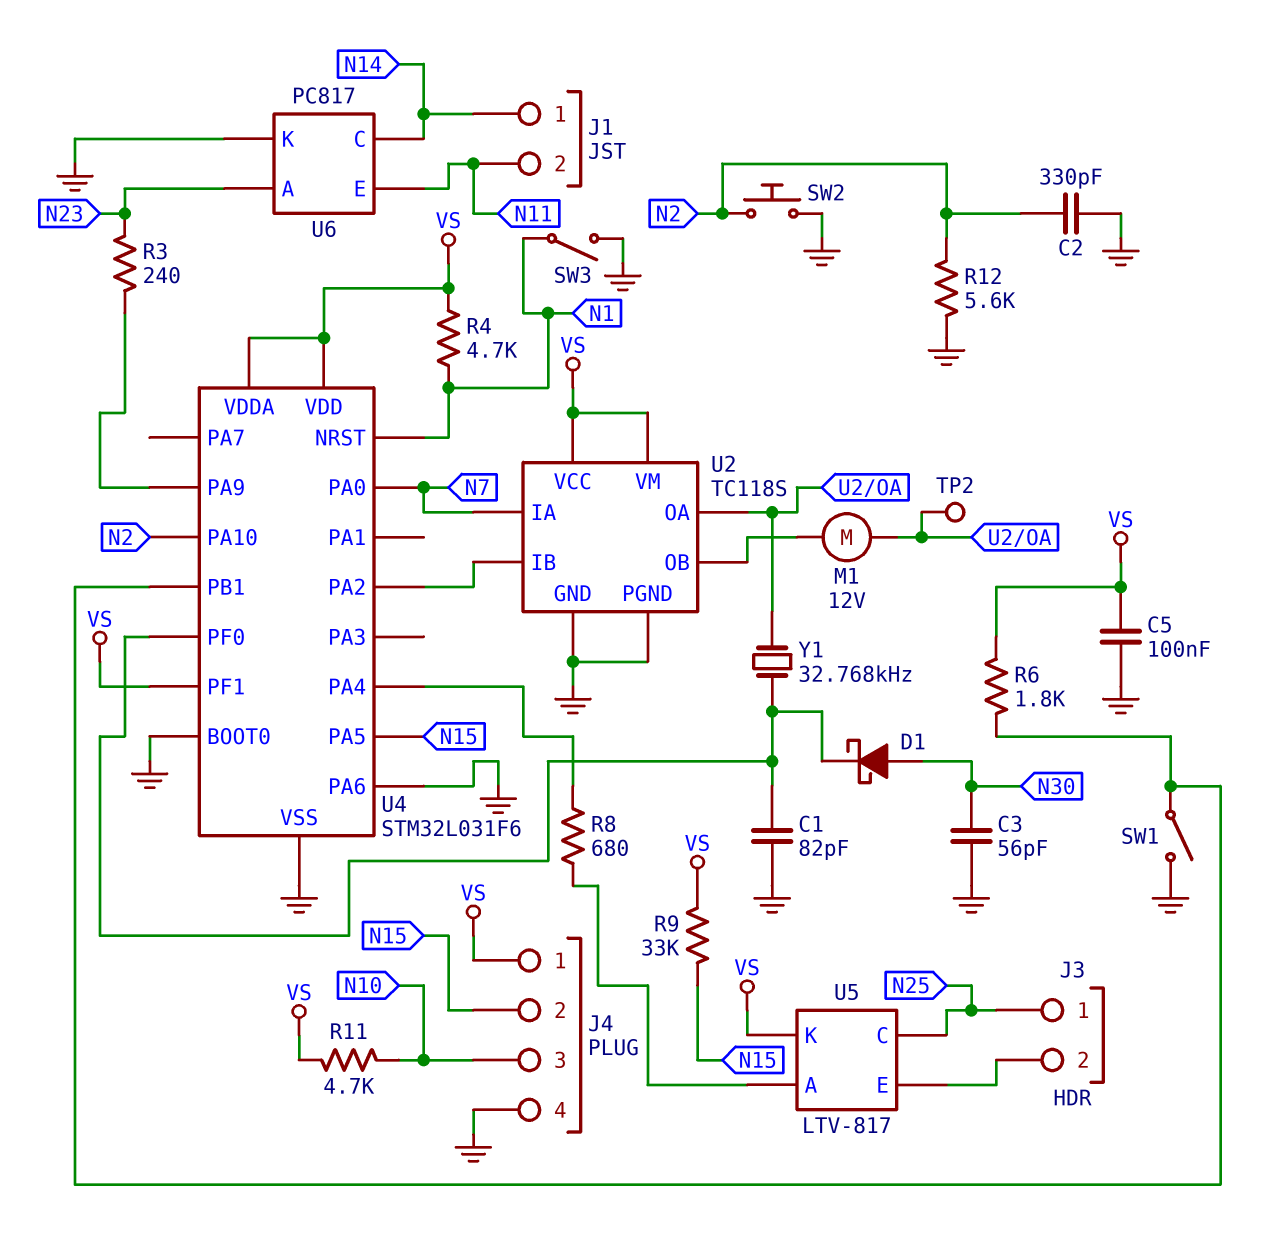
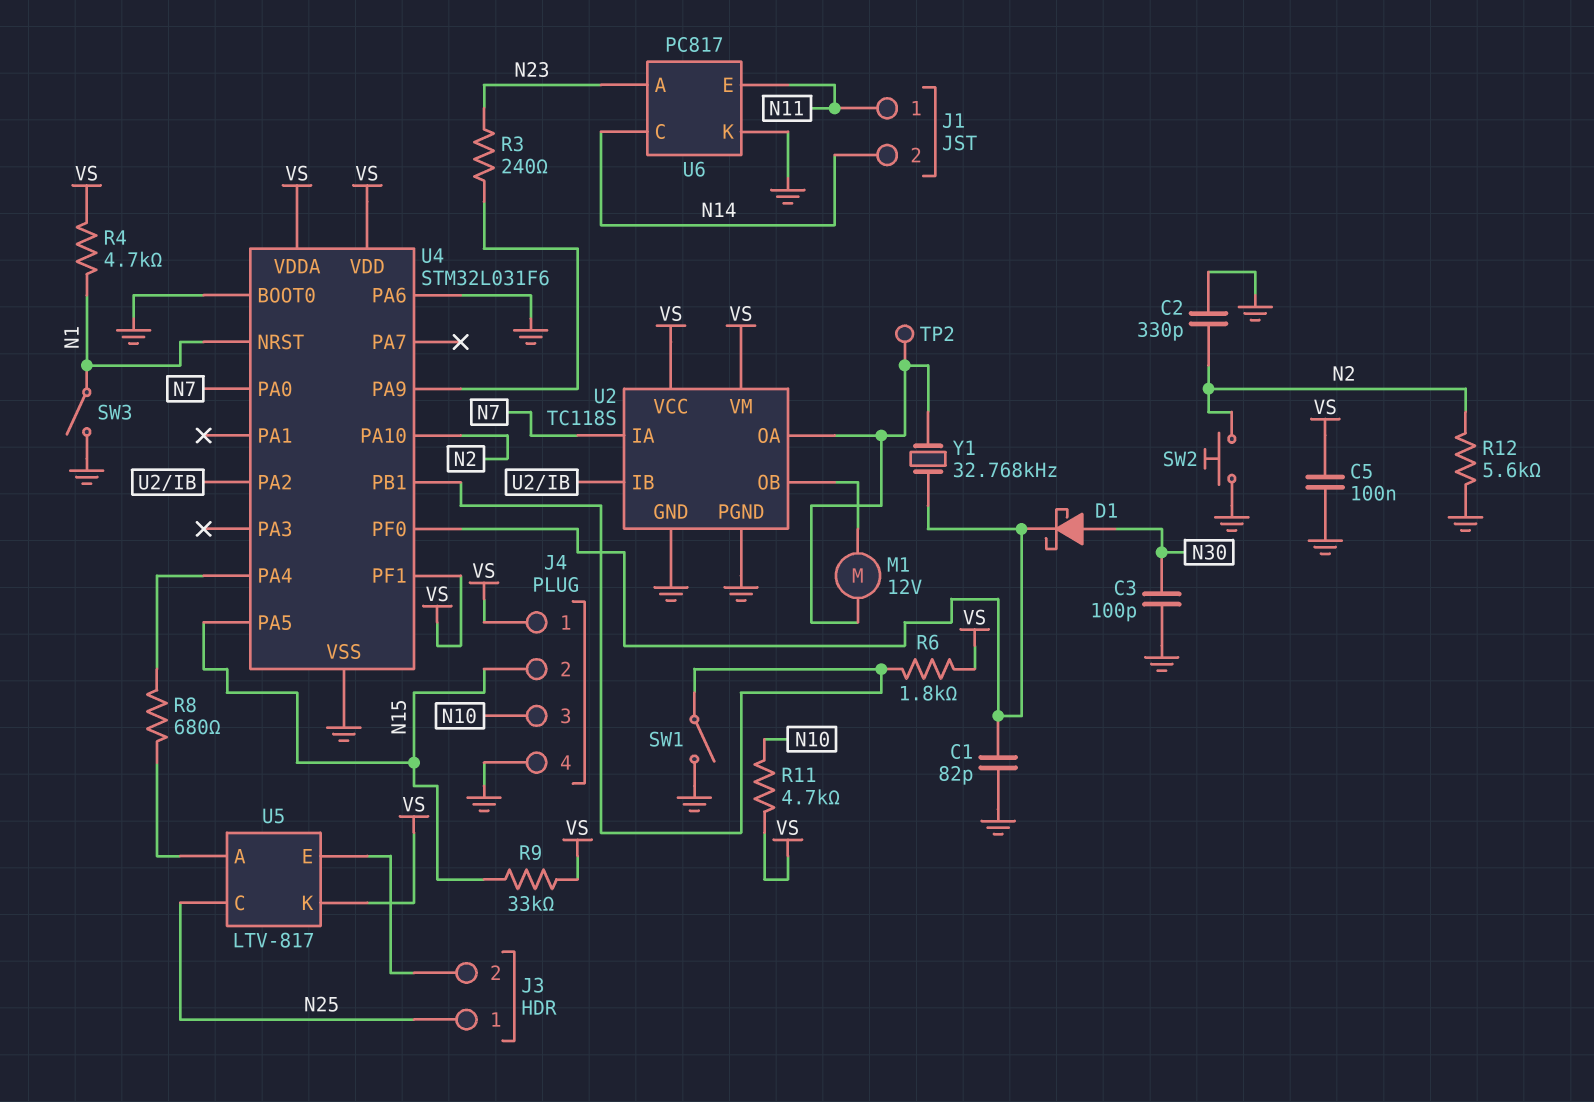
C3: 56pF (GND, N30) -> 100pF (GND, N30)
J1 pin 1: N14 -> N11
J1 pin 2: N11 -> N14

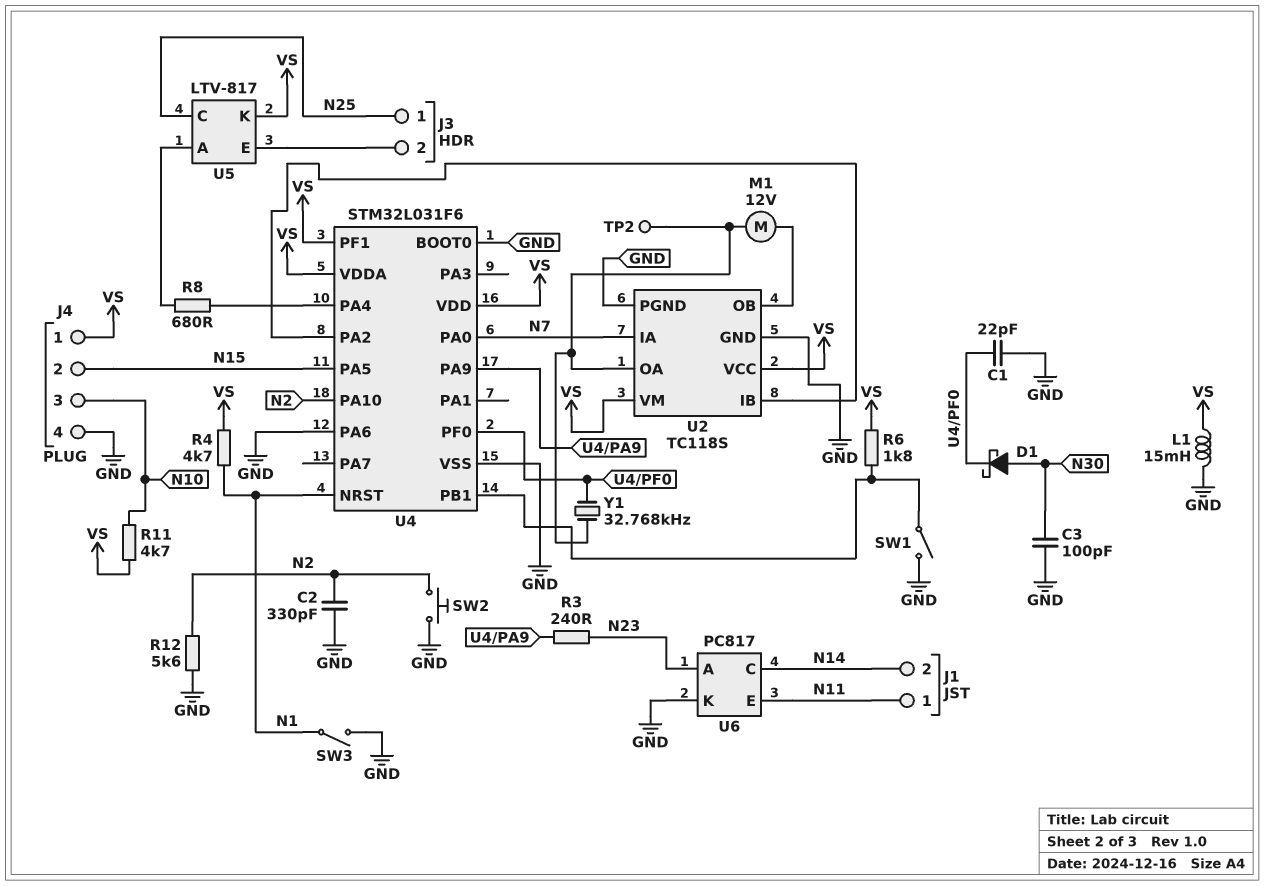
C1: 82pF (GND, U4/PF0) -> 22pF (GND, U4/PF0)
C5: 100nF (GND, VS) -> none
L1: none -> 15mH (GND, VS)
R9: 33k (N15, VS) -> none

